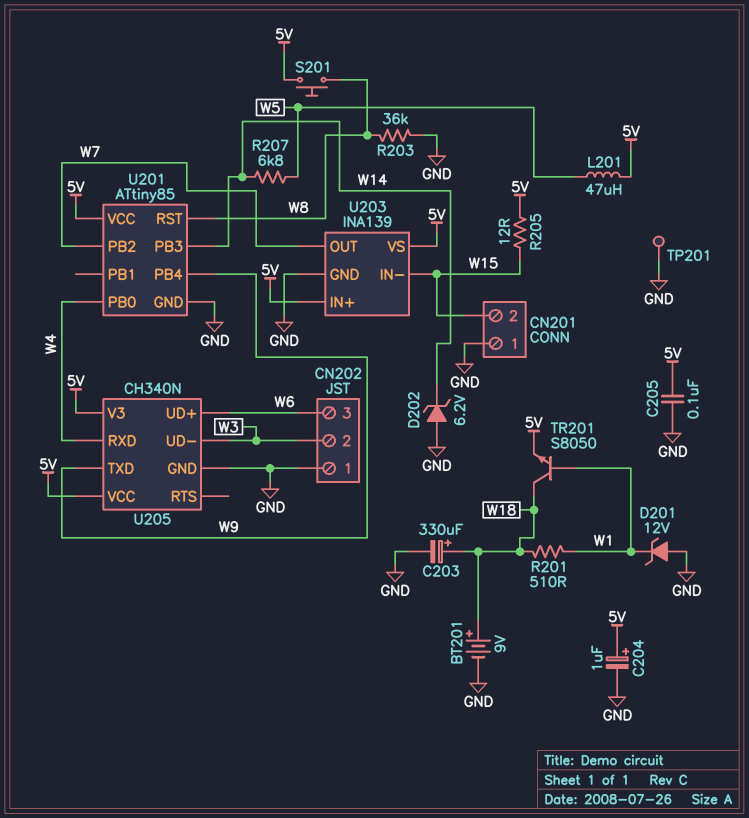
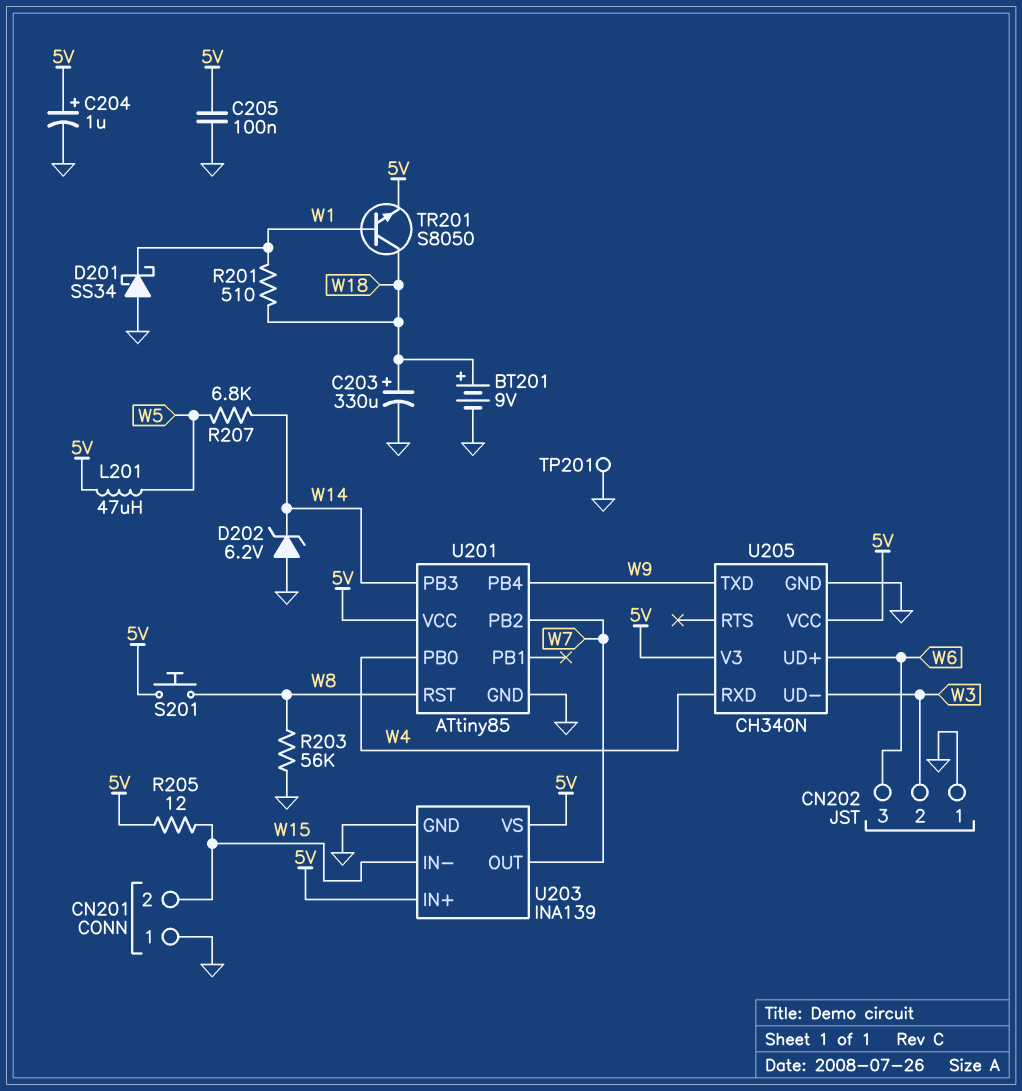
D201: zener 12V (A GND, K W1) -> schottky SS34 (A GND, K W1)
R203: 36k (GND, W8) -> 56k (GND, W8)

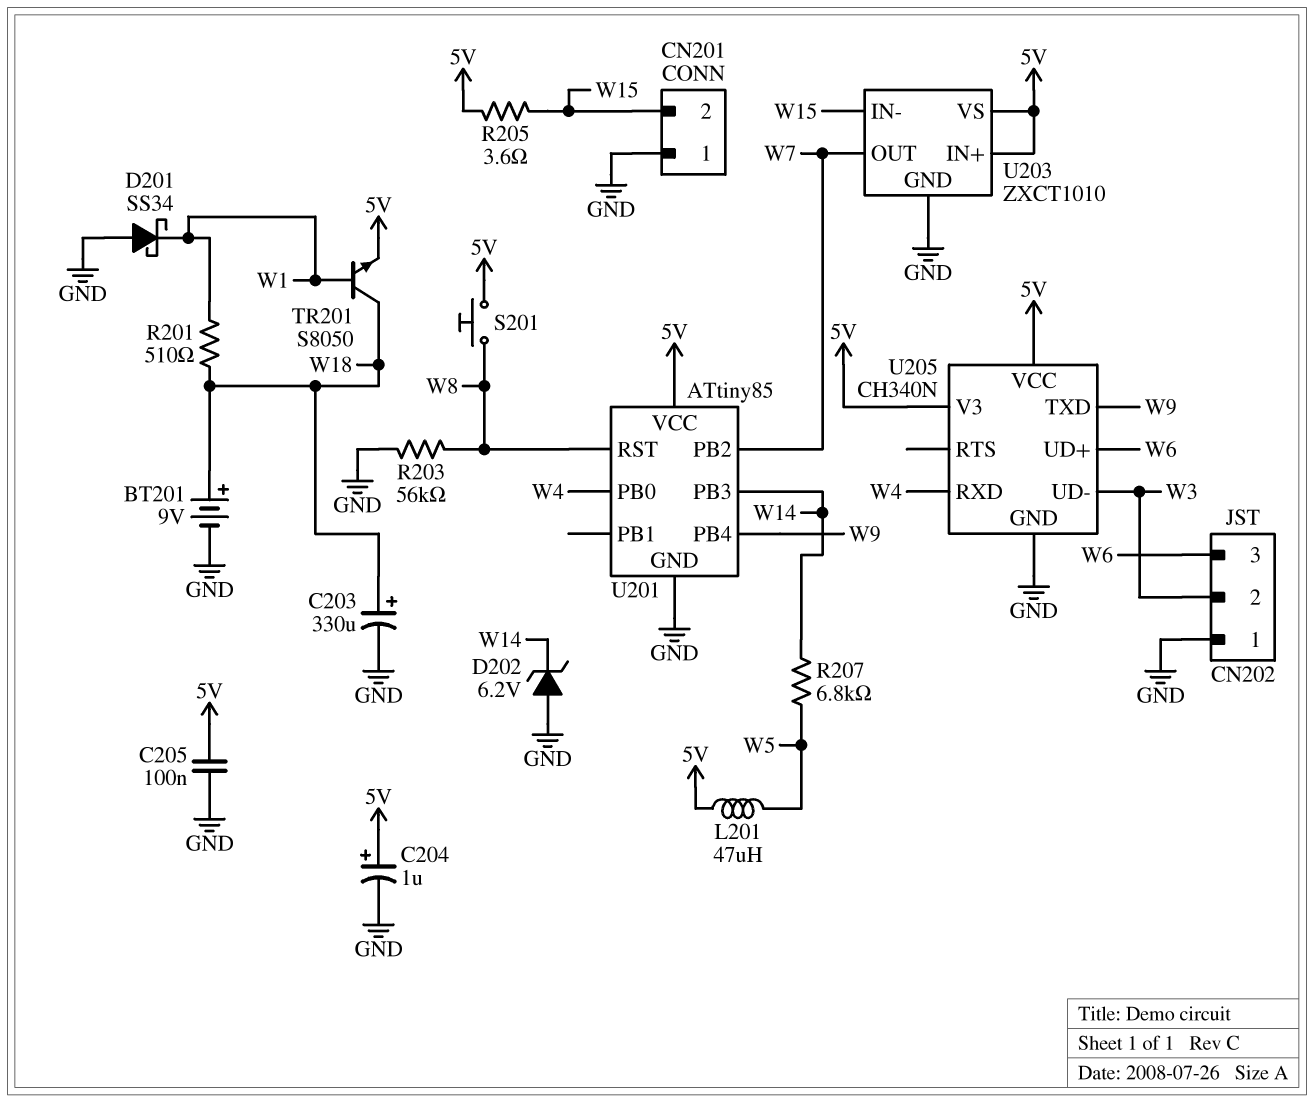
R205: 12 (5V, W15) -> 3.6 (5V, W15)
TP201: test point (GND) -> none
U203: INA139 -> ZXCT1010

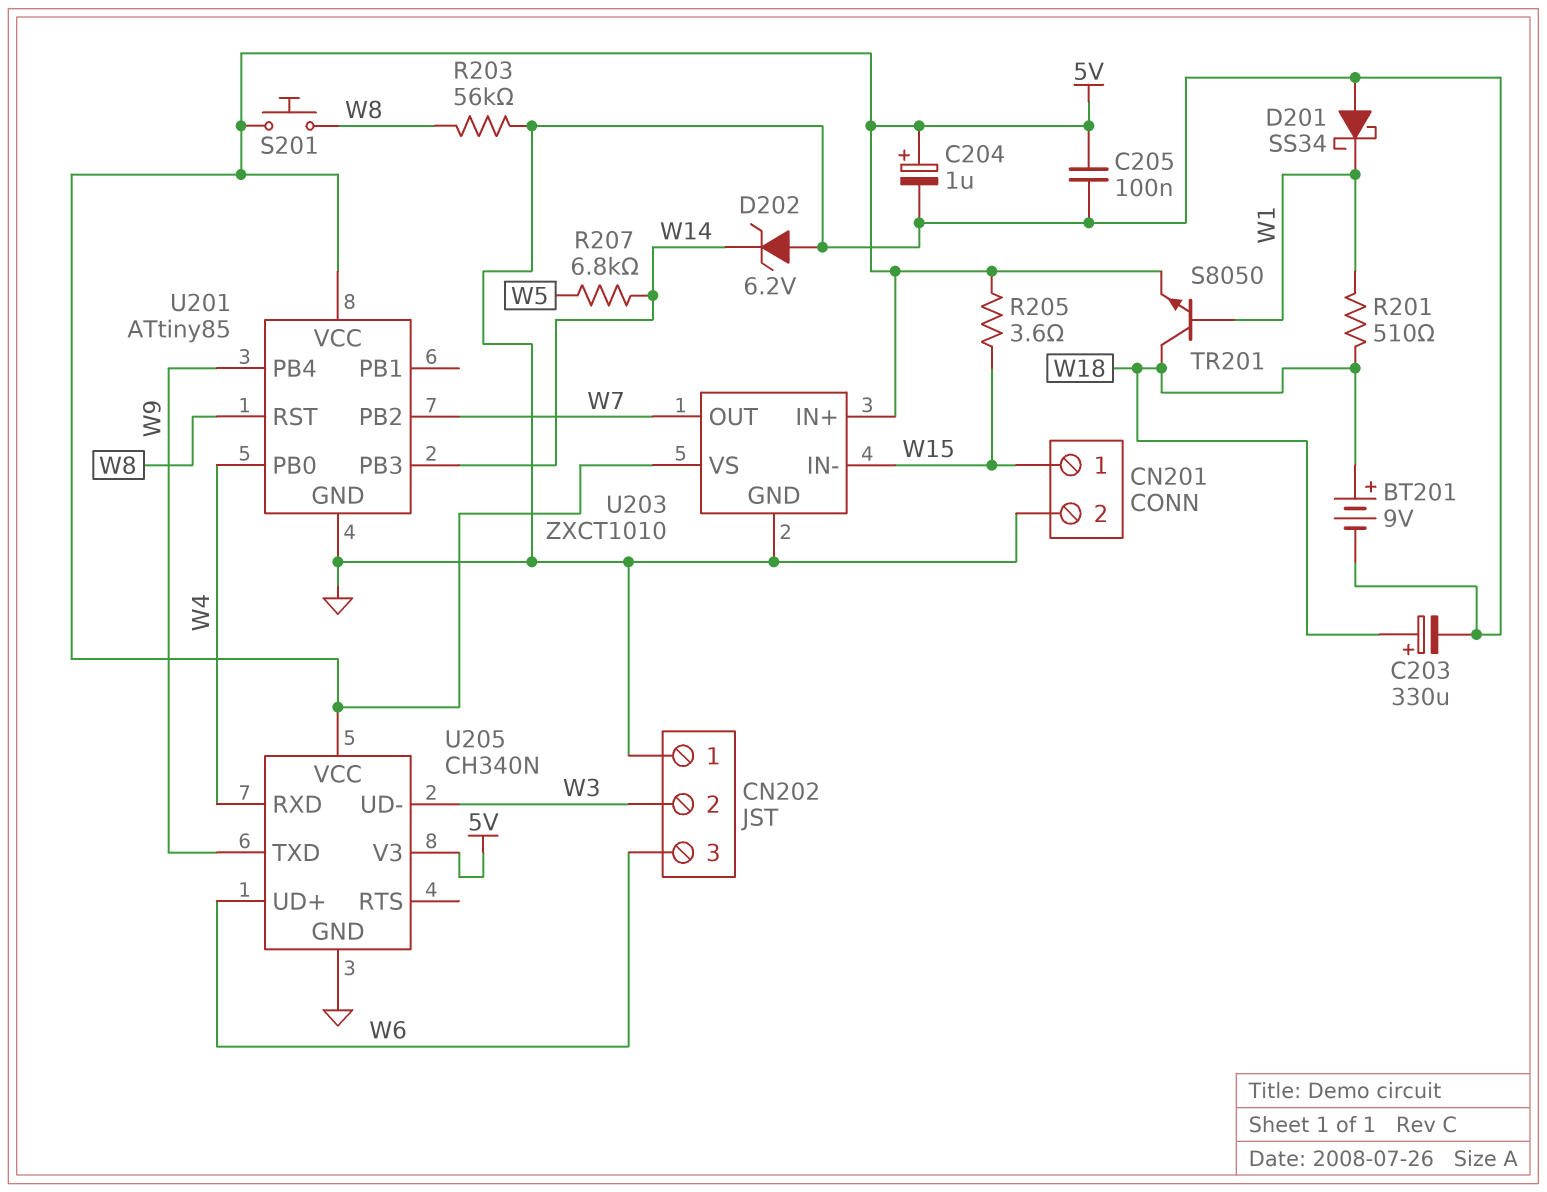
CN201 pin 1: GND -> W15
CN201 pin 2: W15 -> GND
L201: 47uH (5V, W5) -> none

